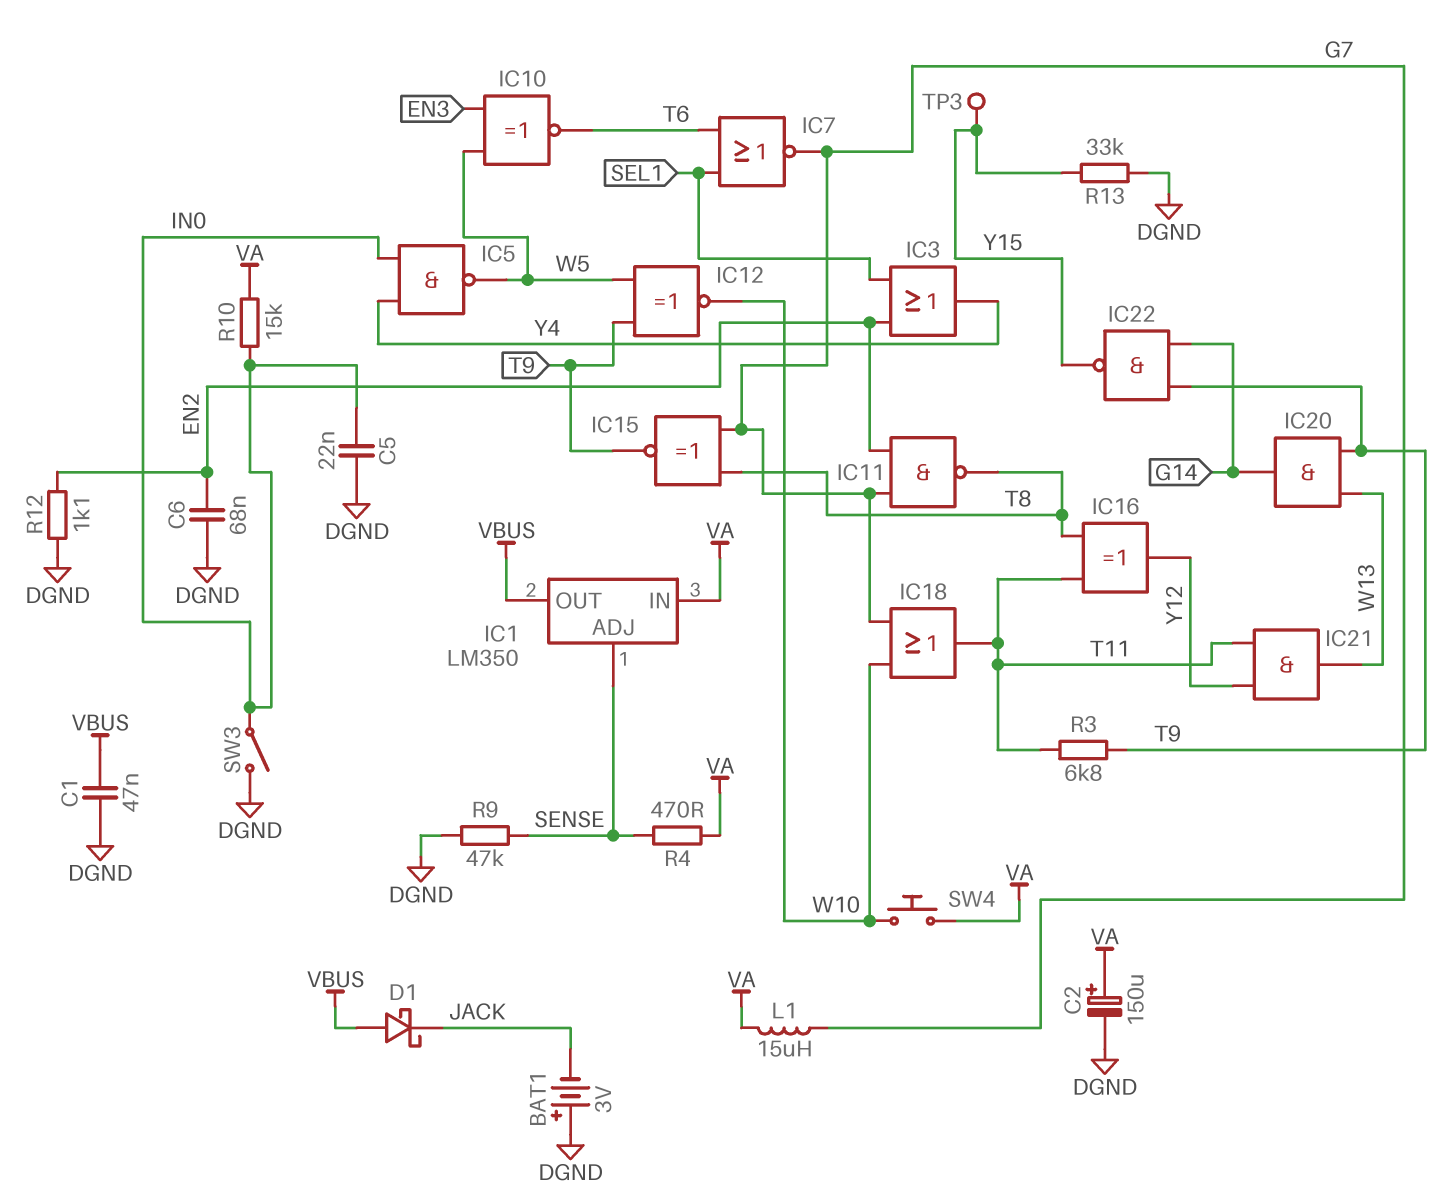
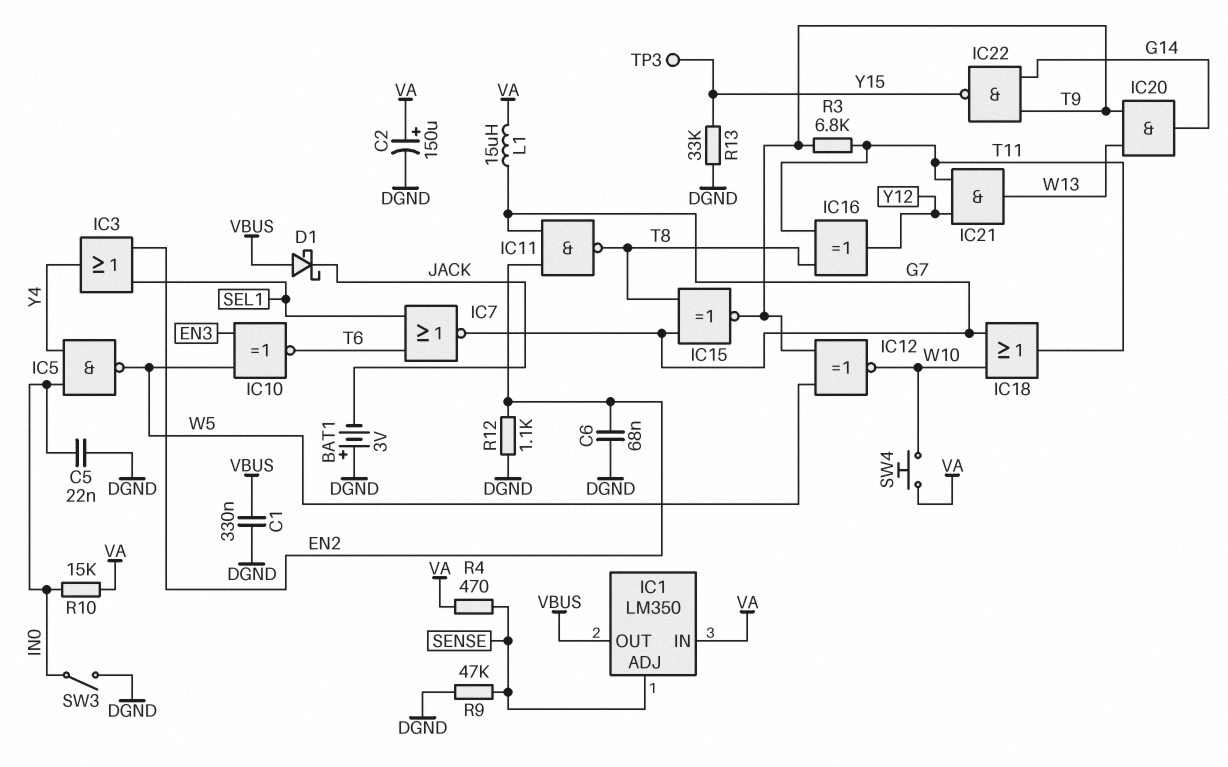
C1: 47nF (DGND, VBUS) -> 330nF (DGND, VBUS)

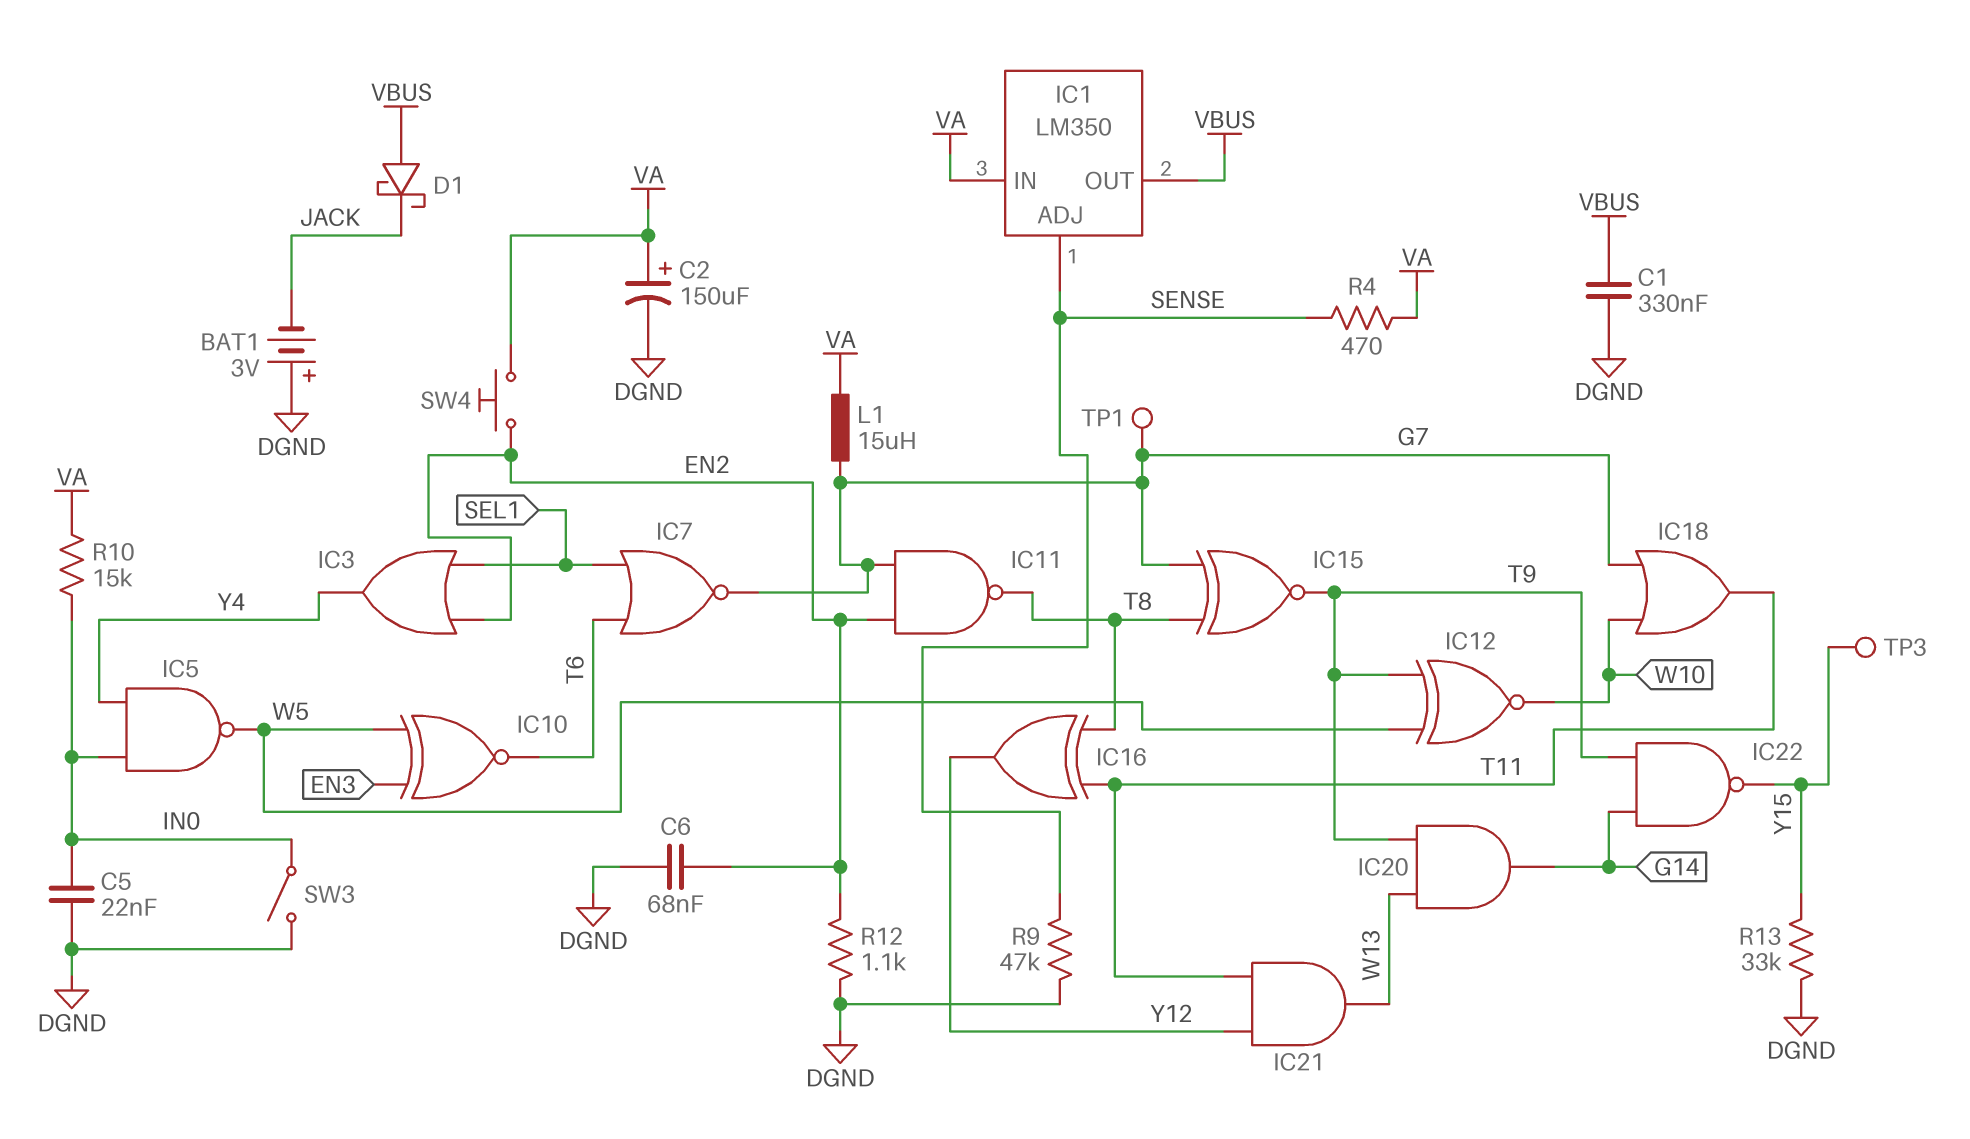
R3: 6.8k (T9, T11) -> none
SW4: button (VA, W10) -> button (EN2, VA)
TP1: none -> test point (G7)

